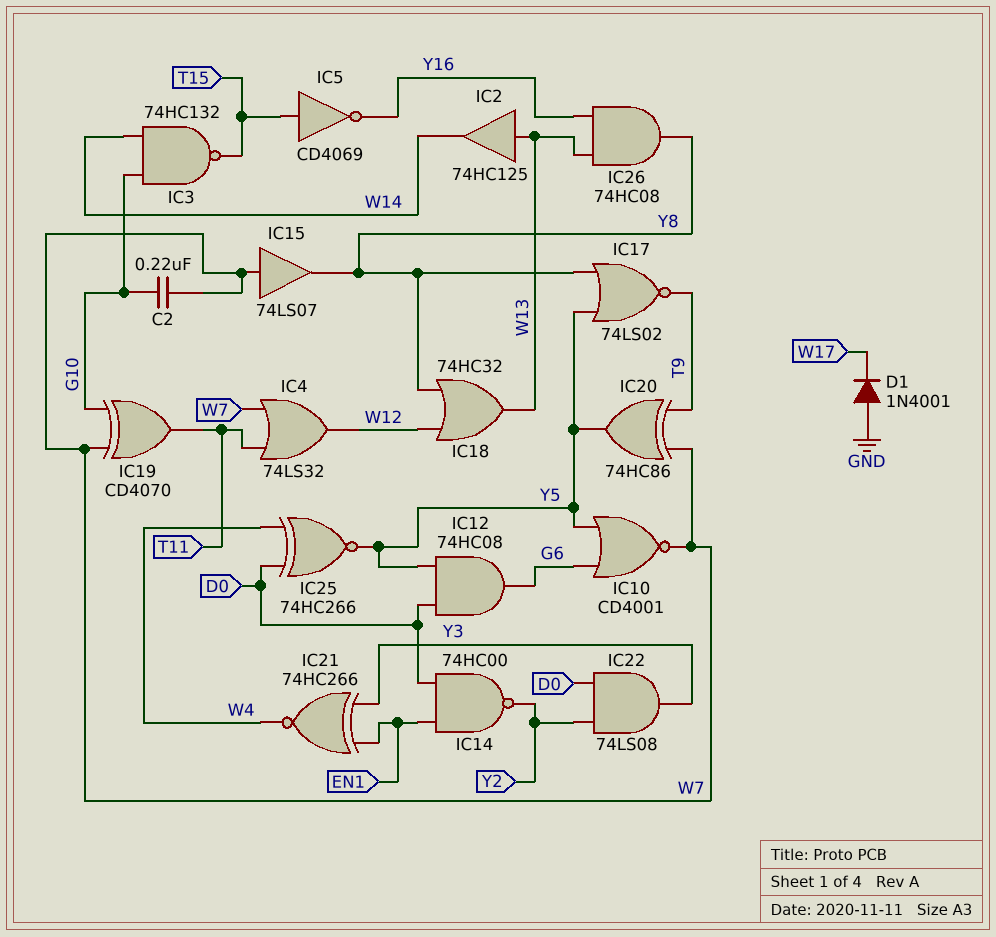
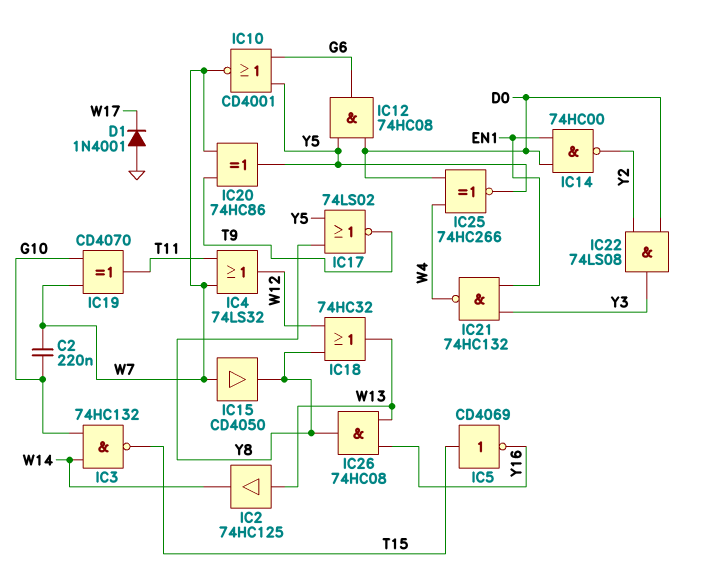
IC15: buffer 74LS07 (in W7, out Y8) -> buffer CD4050 (in W7, out Y8)
IC21: XNOR 74HC266 (in EN1, in Y3, out W4) -> NAND 74HC132 (in EN1, in Y3, out W4)

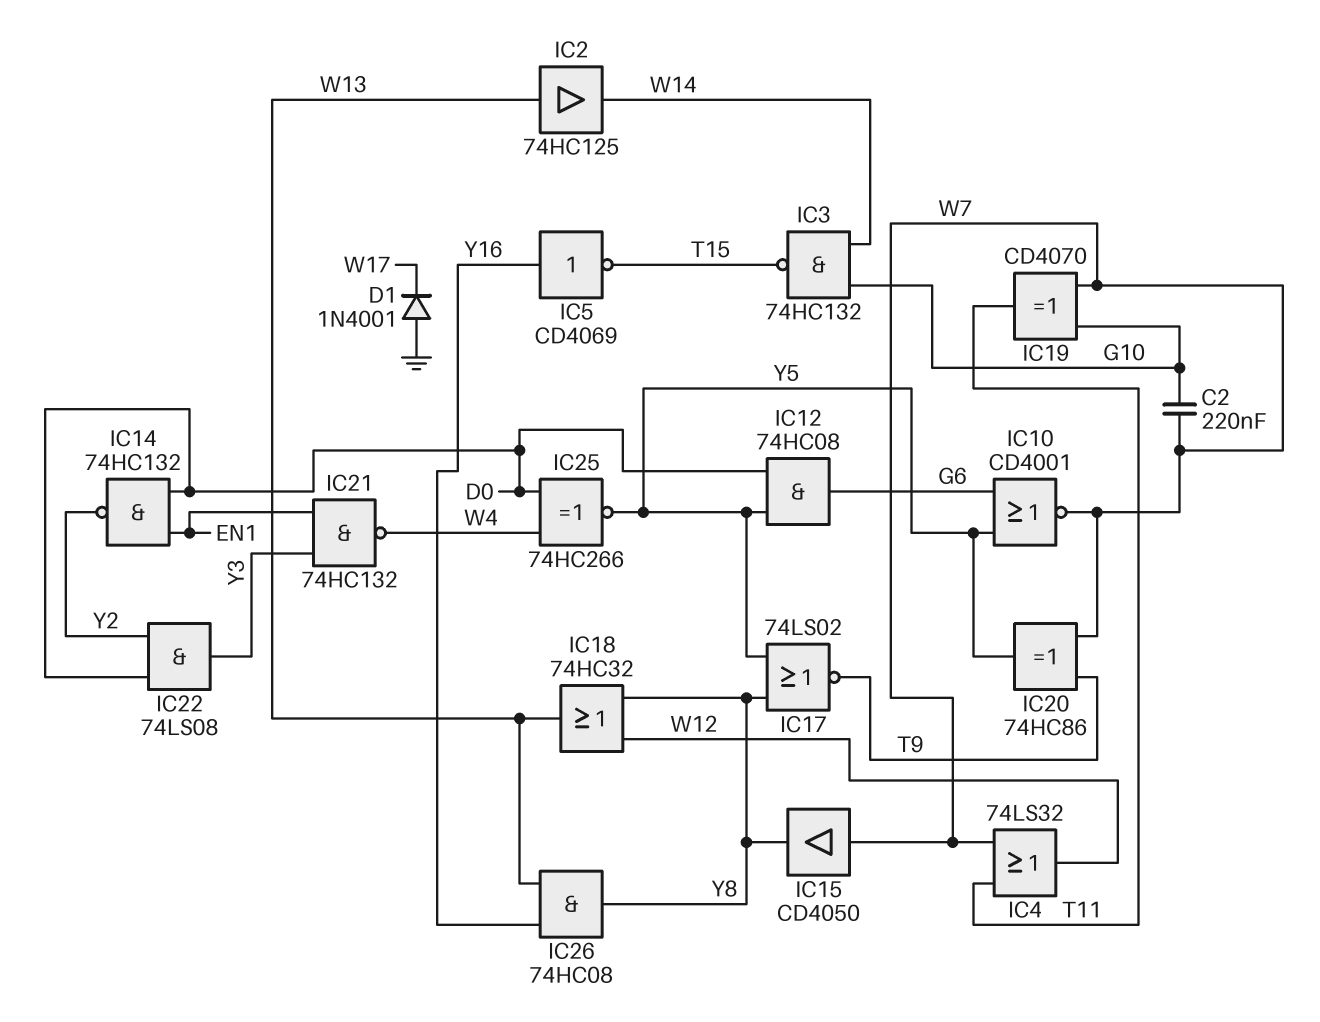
IC5: NOT CD4069 (in T15, out Y16) -> NOT CD4069 (in Y16, out T15)
IC14: NAND 74HC00 (in D0, in EN1, out Y2) -> NAND 74HC132 (in D0, in EN1, out Y2)

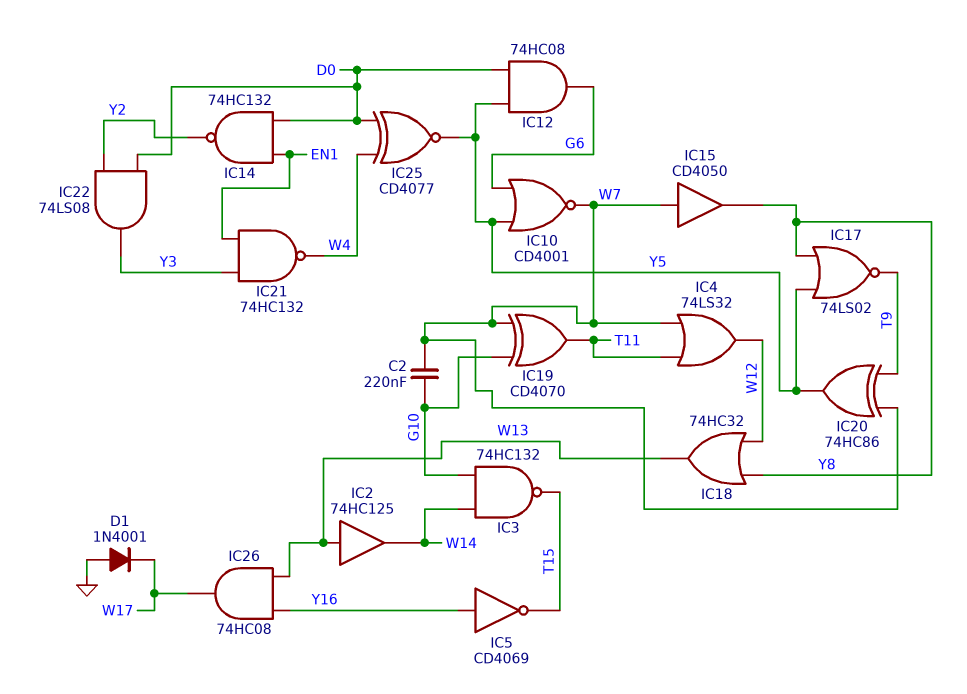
IC25: XNOR 74HC266 (in D0, in W4, out Y5) -> XNOR CD4077 (in D0, in W4, out Y5)
IC26: AND 74HC08 (in W13, in Y16, out Y8) -> AND 74HC08 (in W13, in Y16, out W17)

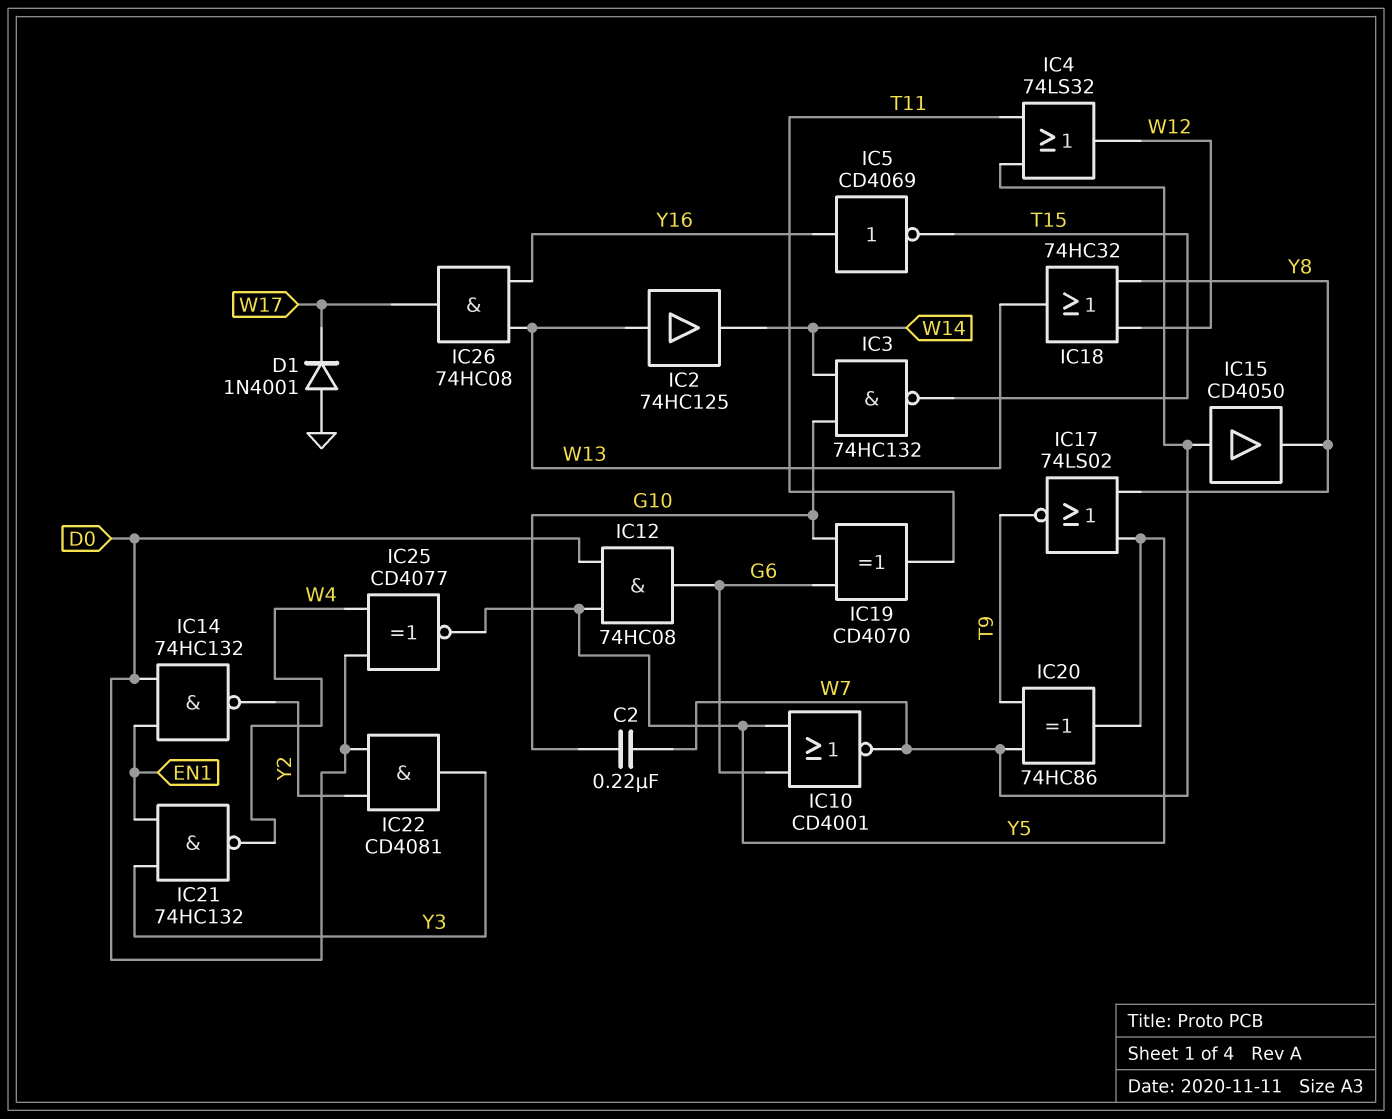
IC19: XOR CD4070 (in G10, in W7, out T11) -> XOR CD4070 (in G6, in G10, out T11)
IC22: AND 74LS08 (in D0, in Y2, out Y3) -> AND CD4081 (in D0, in Y2, out Y3)

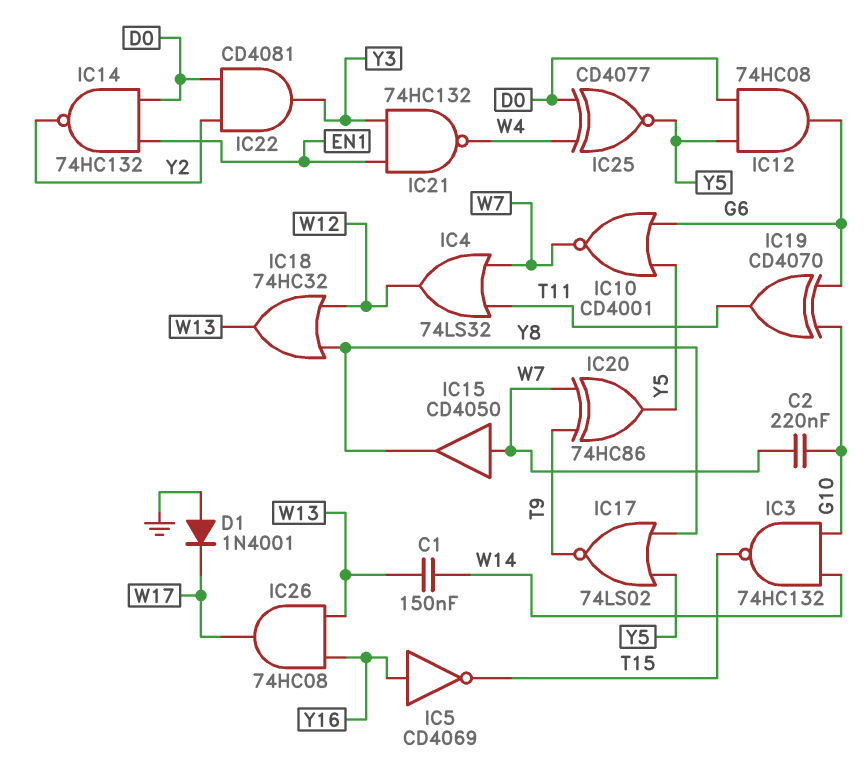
C1: none -> 150nF (W13, W14)
IC2: buffer 74HC125 (in W13, out W14) -> none

